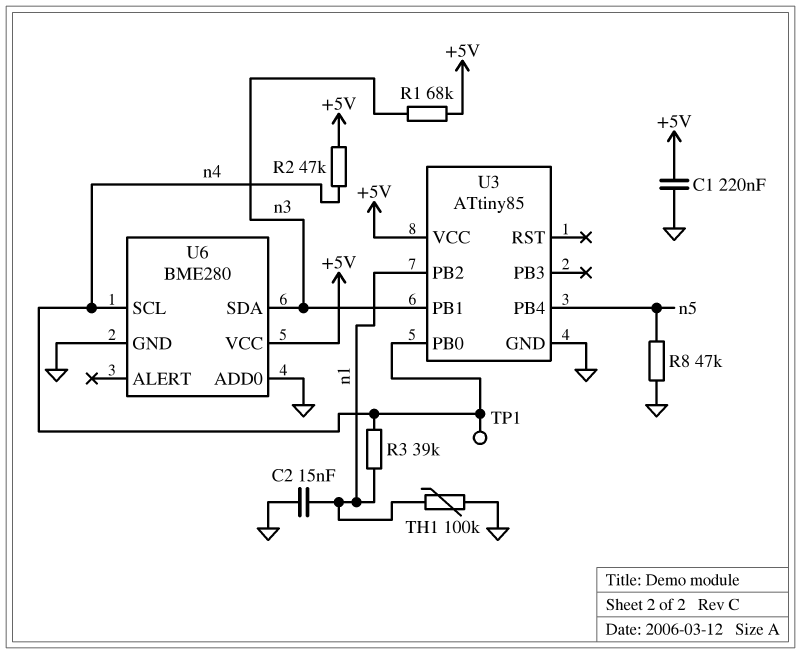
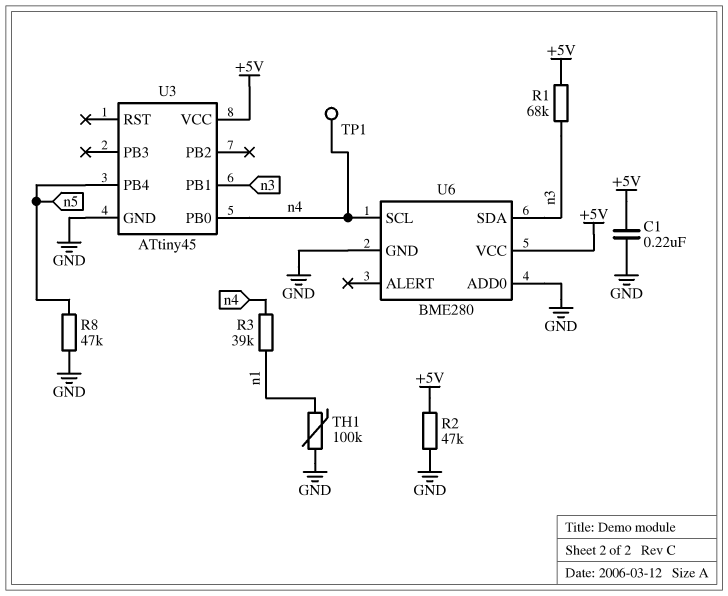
C2: 15nF (GND, n1) -> none
R2: 47k (+5V, n4) -> 47k (+5V, GND)
U3: ATtiny85 -> ATtiny45
U3 pin PB2: n1 -> none

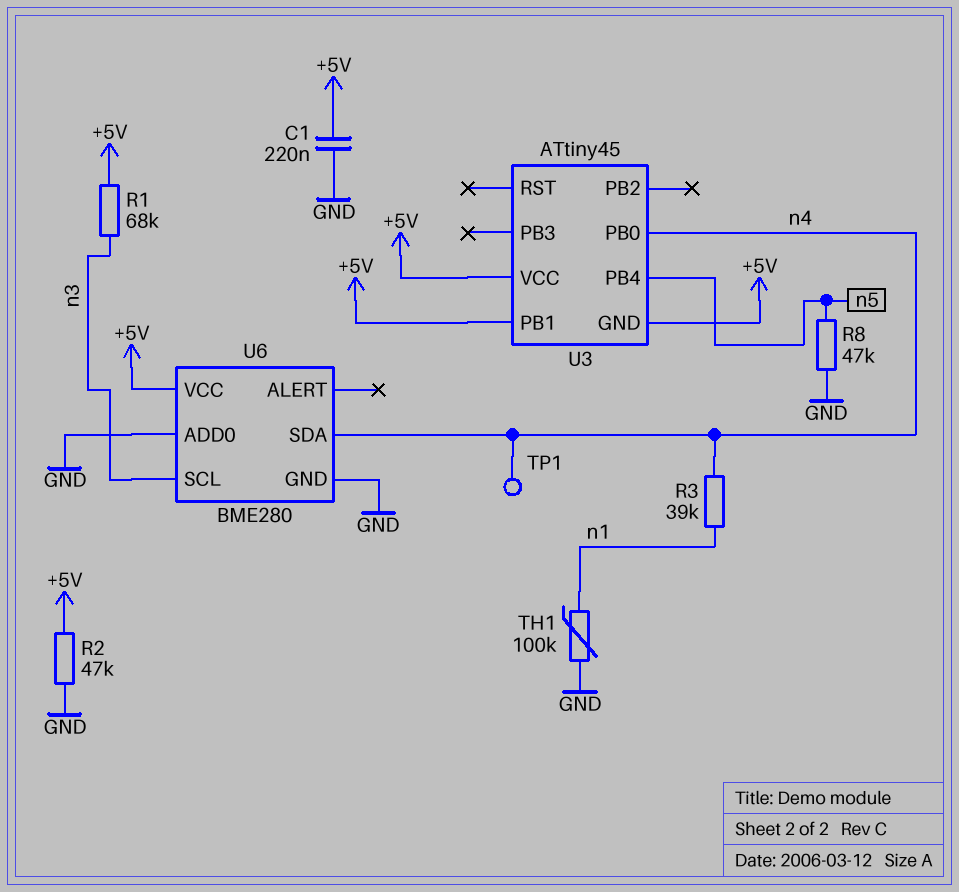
U3 pin GND: GND -> +5V
U3 pin PB1: n3 -> +5V
U6 pin SCL: n4 -> n3
U6 pin SDA: n3 -> n4

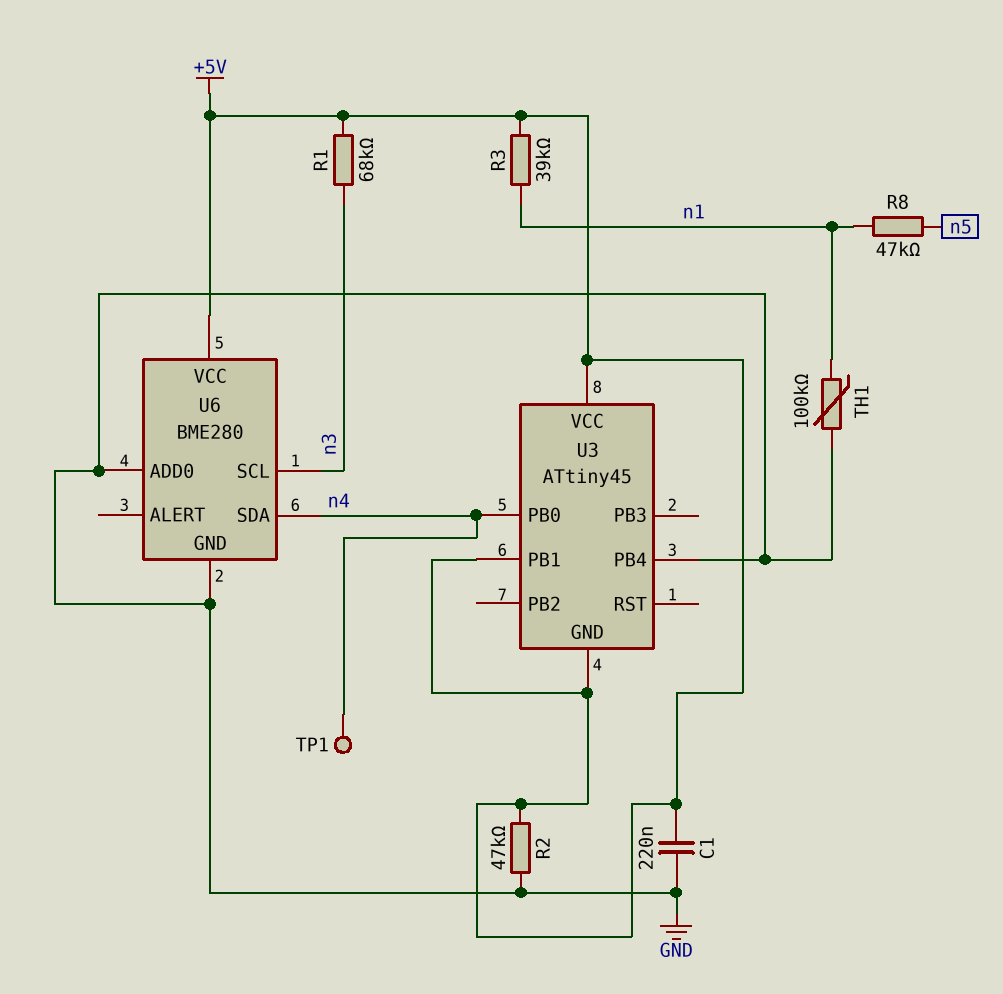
R3: 39k (n1, n4) -> 39k (+5V, n1)
R8: 47k (GND, n5) -> 47k (n1, n5)
U3 pin PB4: n5 -> GND

